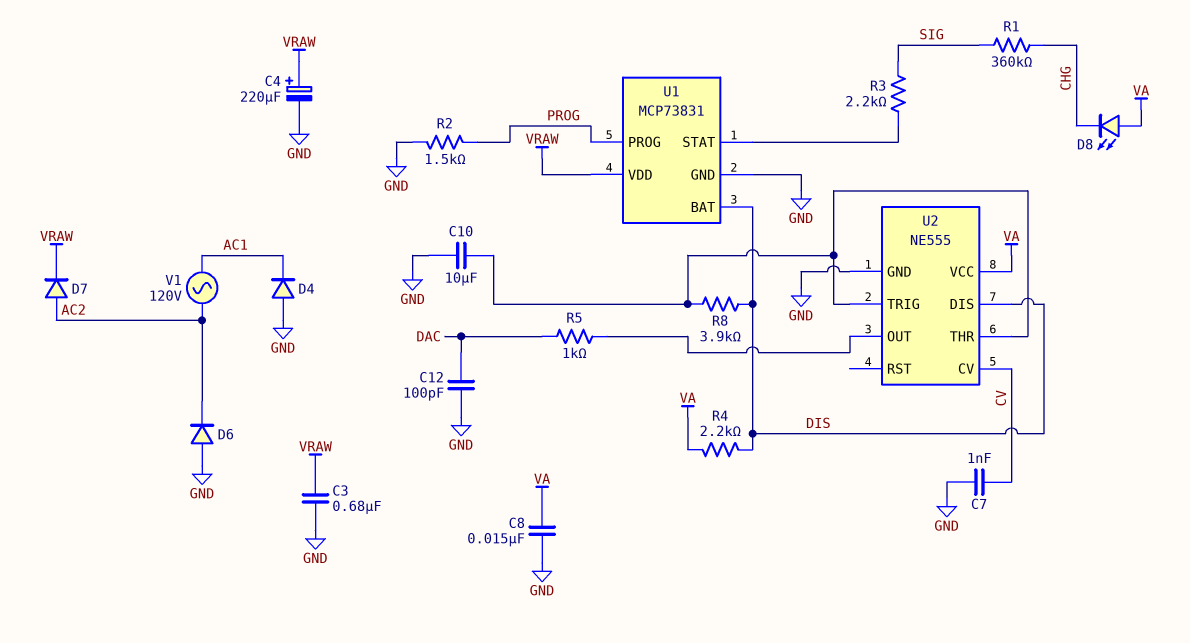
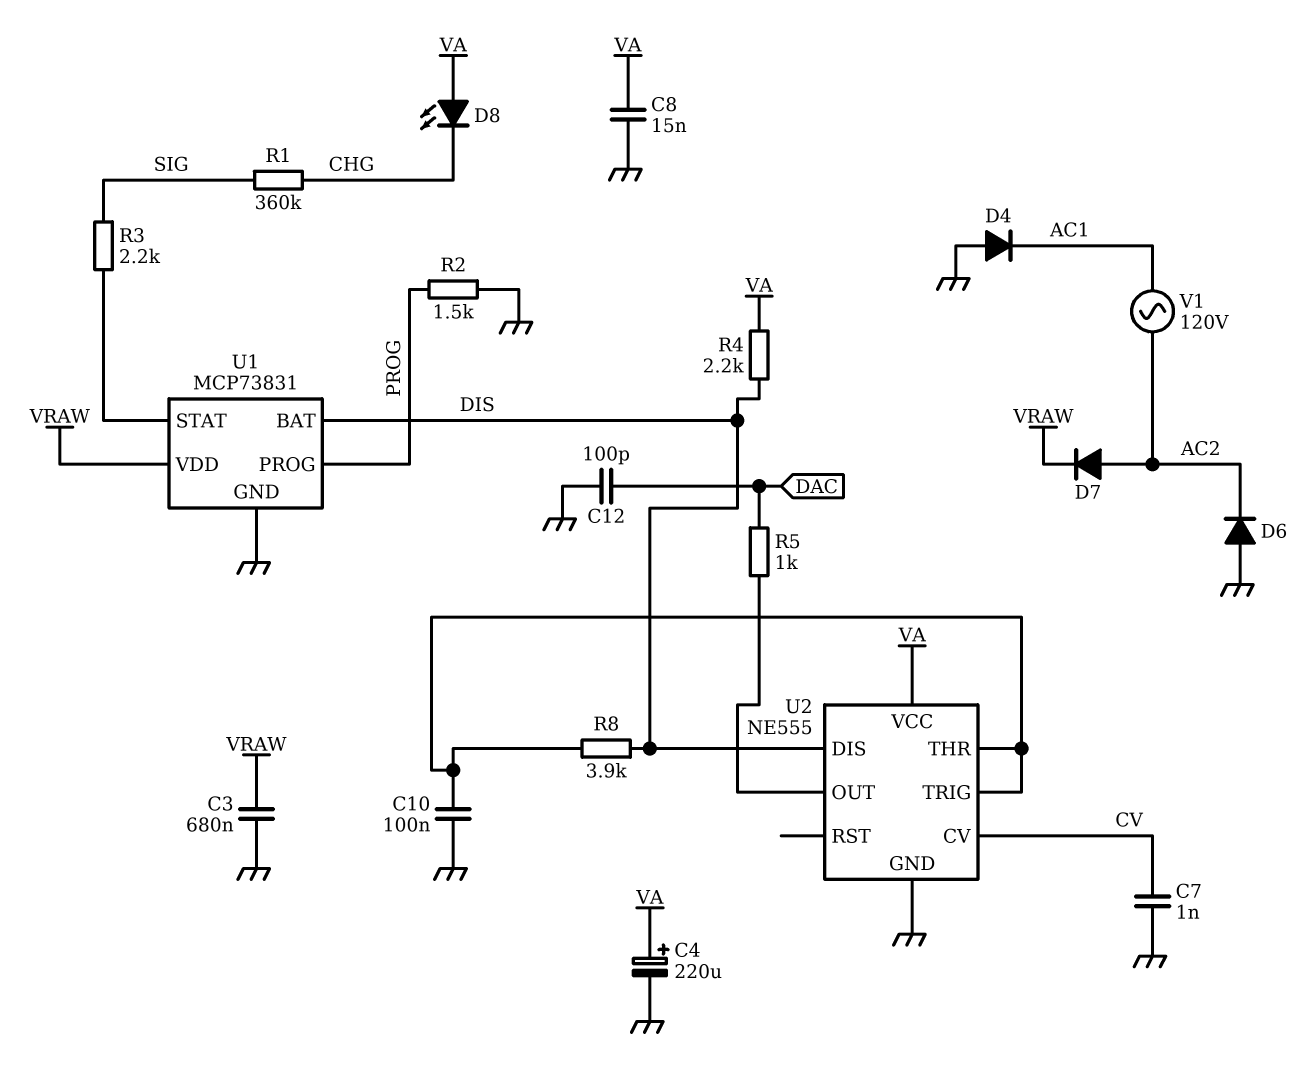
C4: 220uF (plus VRAW, minus GND) -> 220uF (plus VA, minus GND)
C10: 10uF (GND, U2/THR) -> 100nF (GND, U2/THR)

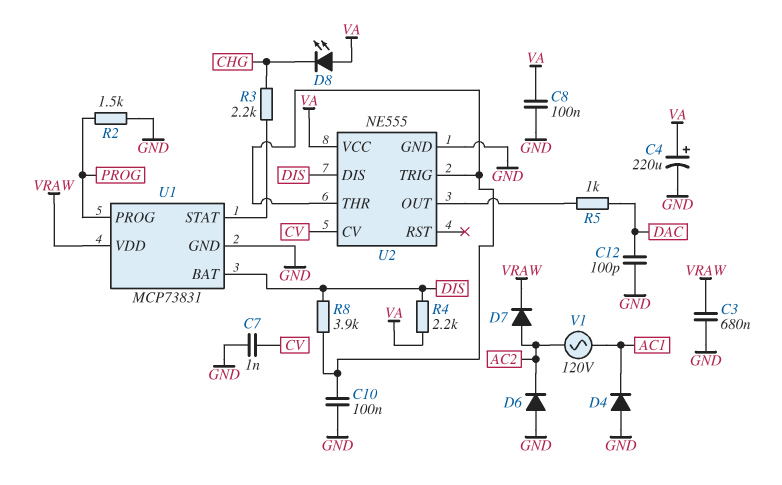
C8: 15nF (GND, VA) -> 100nF (GND, VA)
R1: 360k (CHG, SIG) -> none
R3: 2.2k (SIG, U1/STAT) -> 2.2k (CHG, U1/STAT)

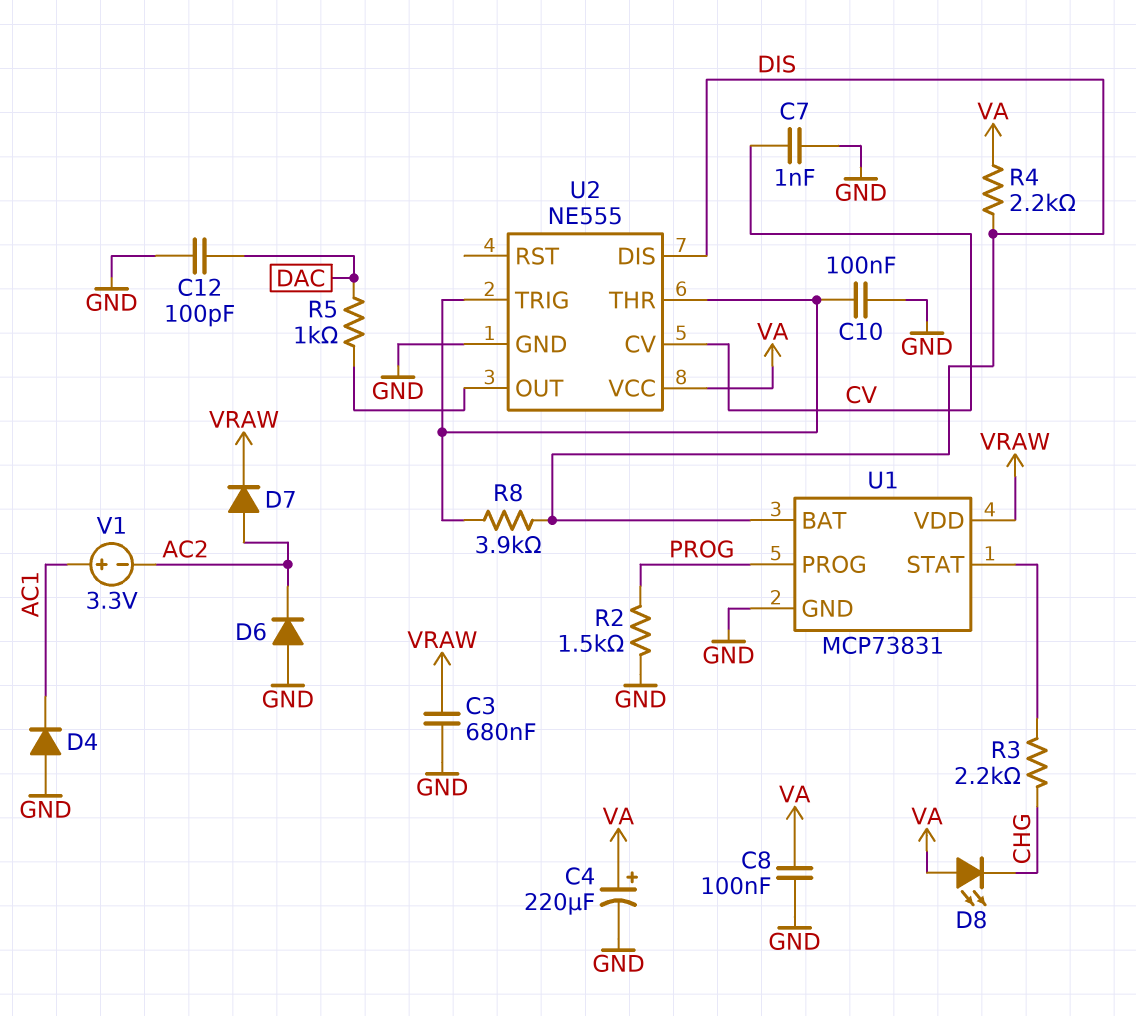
V1: AC 120V (AC1, AC2) -> 3.3V (plus AC1, minus AC2)

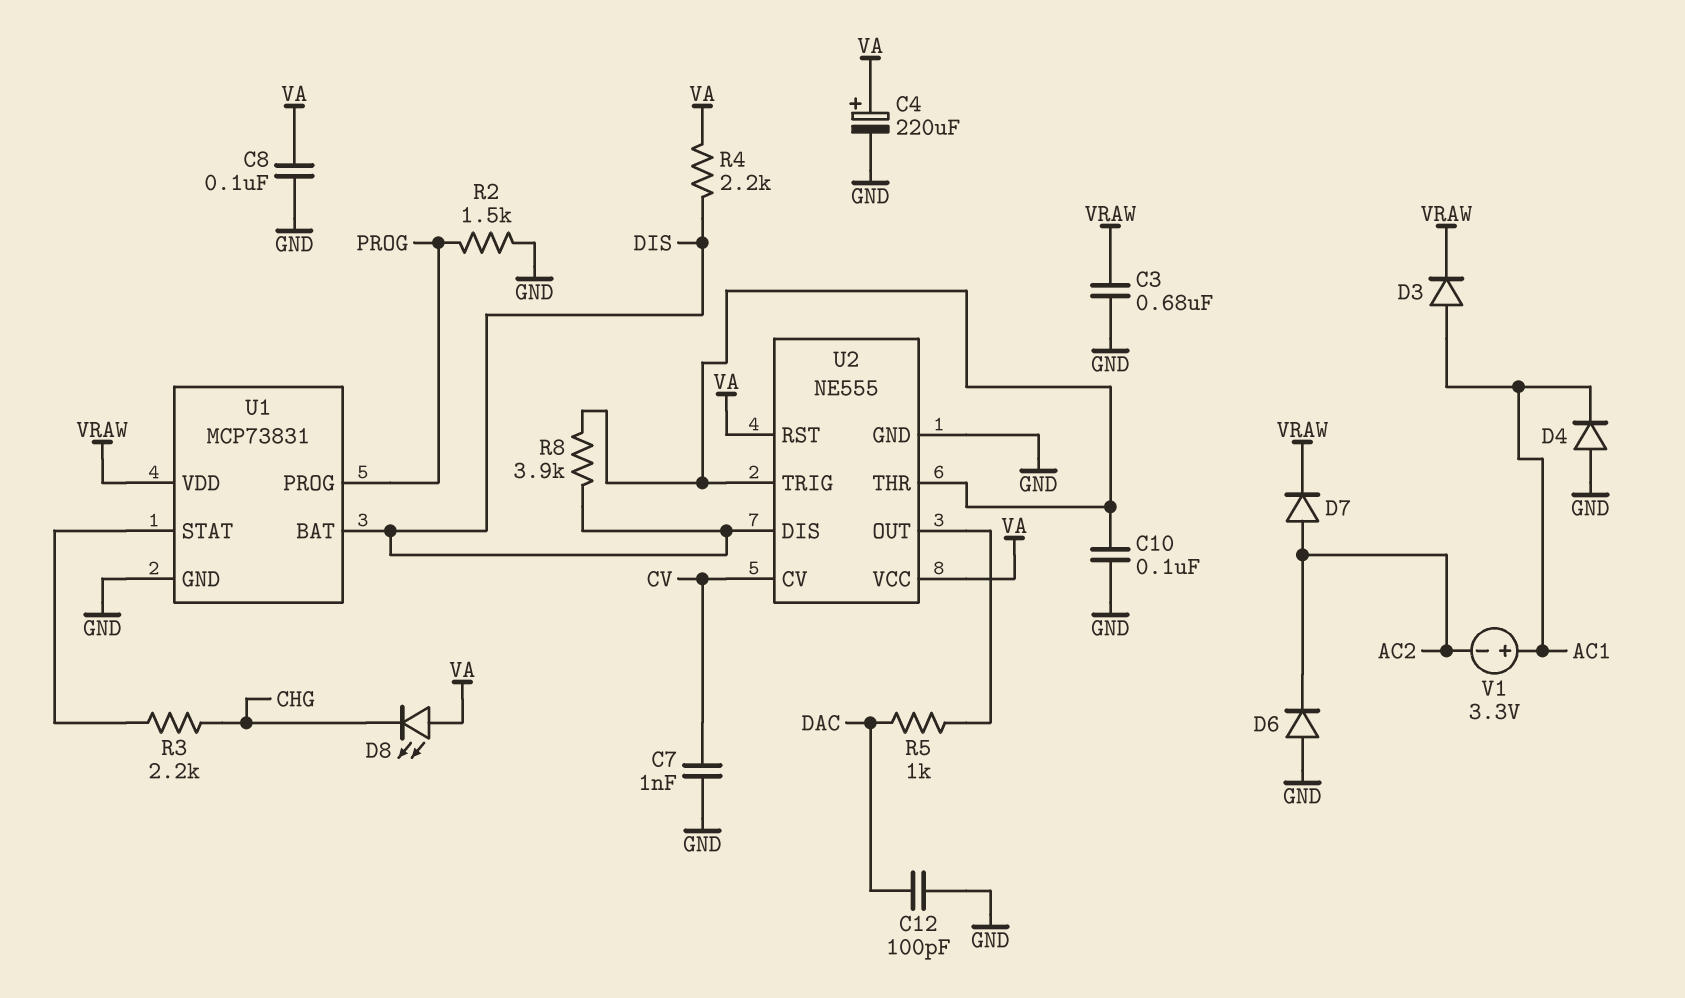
D3: none -> diode (A AC1, K VRAW)
U2 pin RST: none -> VA

